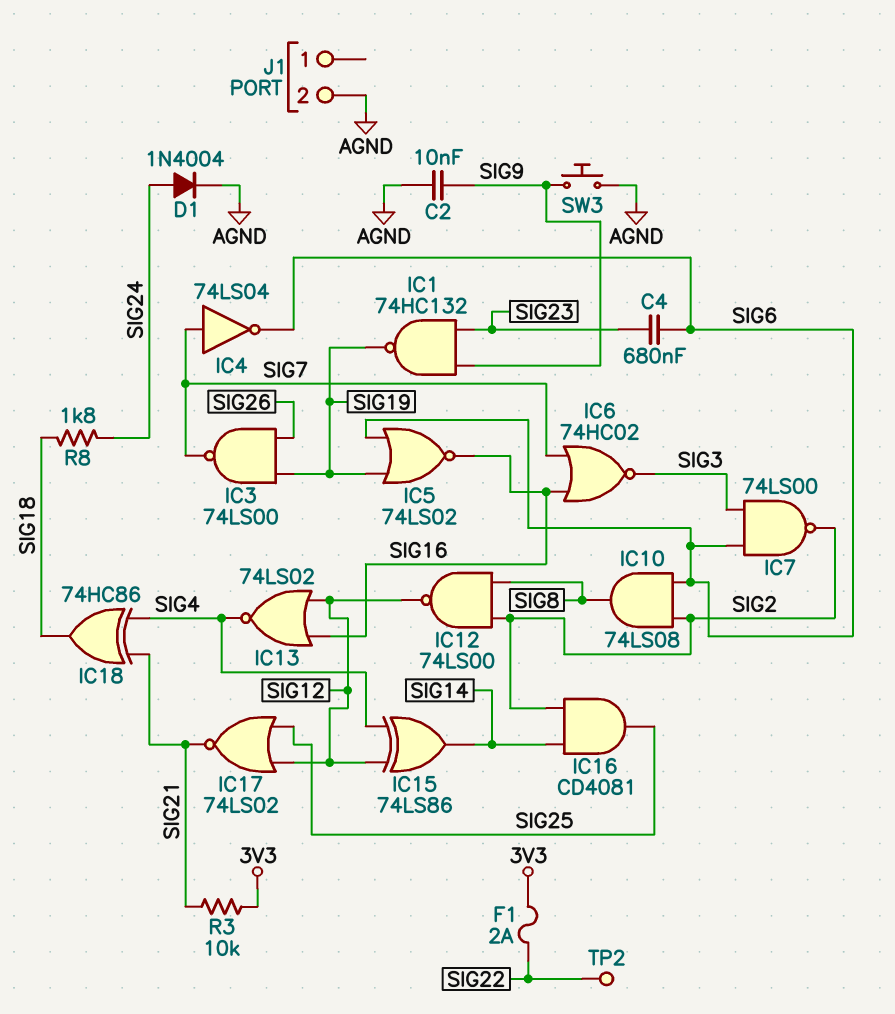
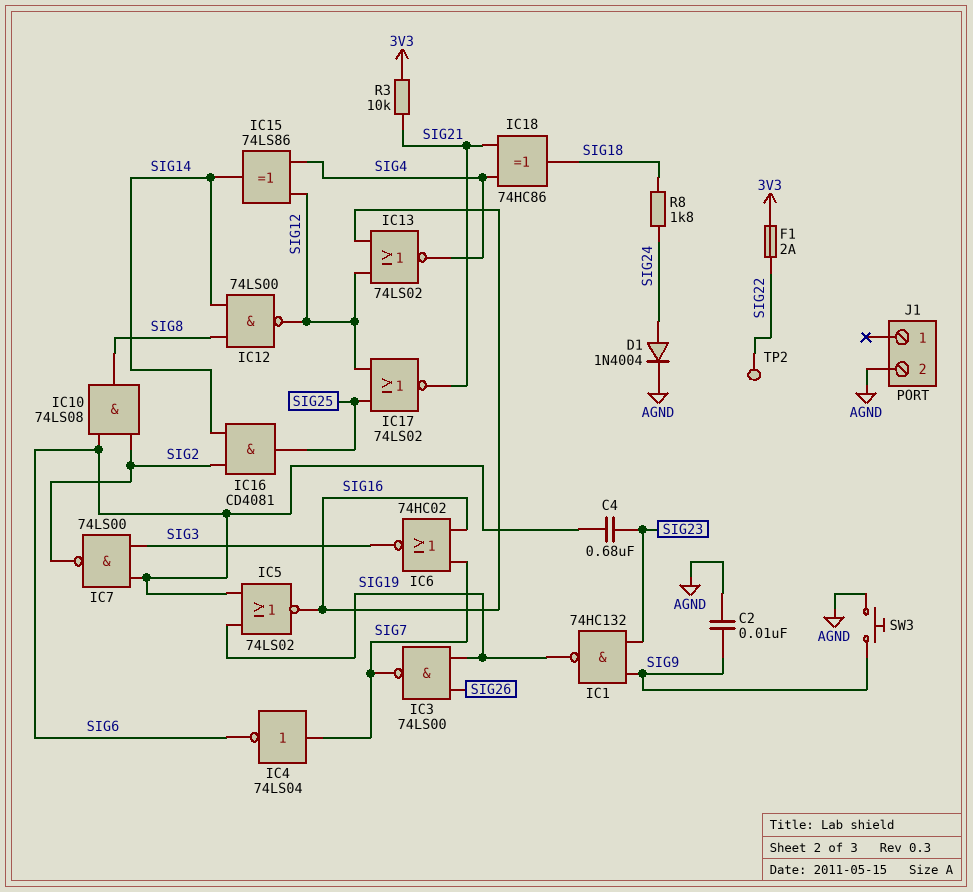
IC12: NAND 74LS00 (in SIG2, in SIG8, out SIG12) -> NAND 74LS00 (in SIG8, in SIG14, out SIG12)

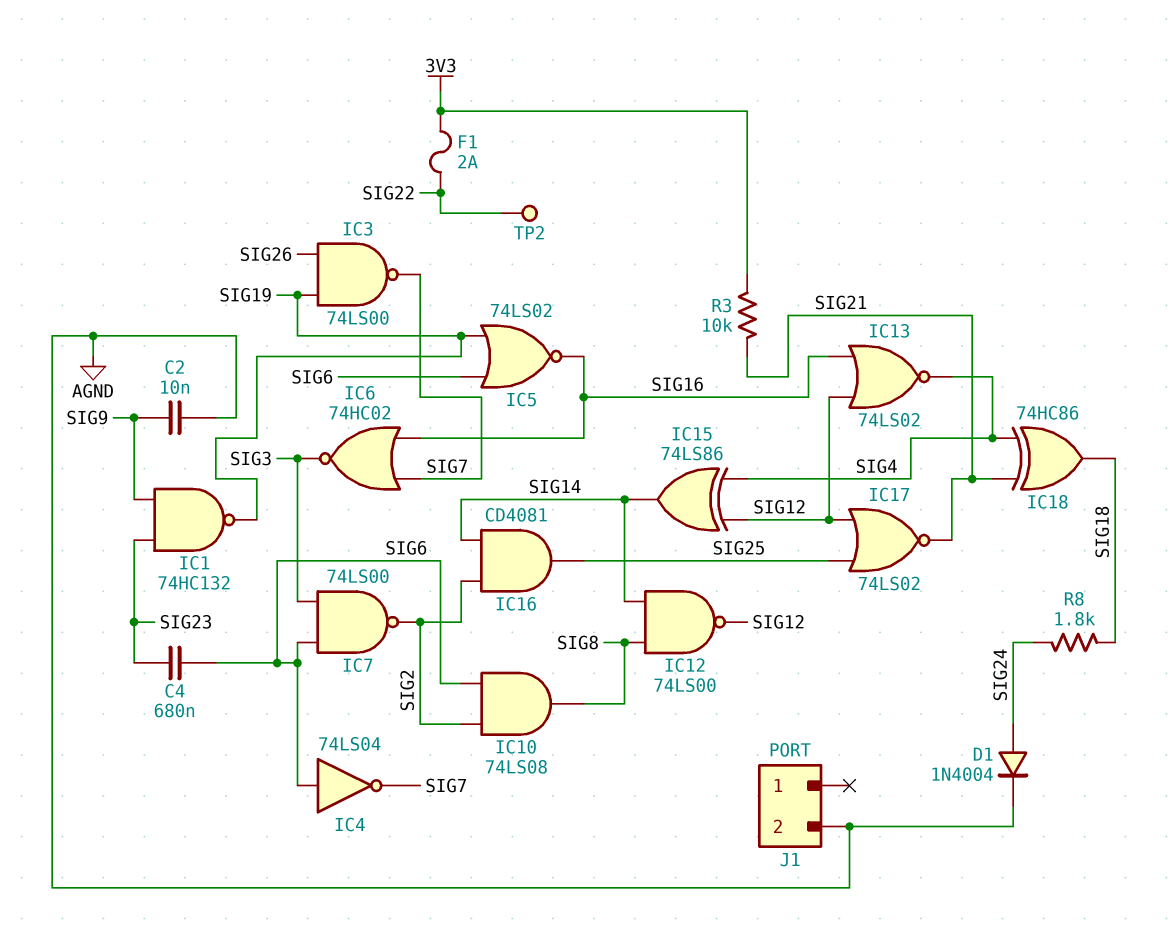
IC4: NOT 74LS04 (in SIG7, out SIG6) -> NOT 74LS04 (in SIG6, out SIG7)
SW3: button (AGND, SIG9) -> none

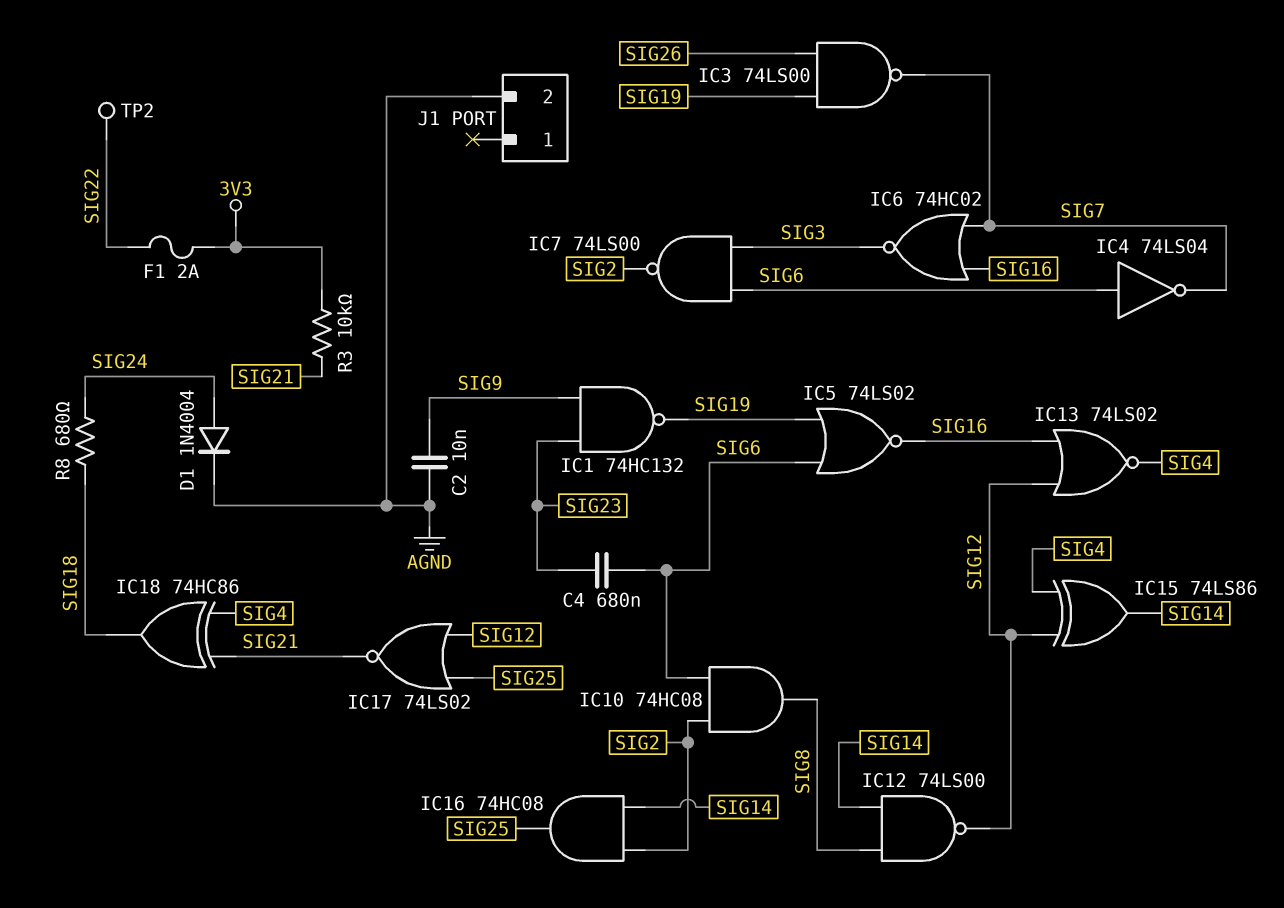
IC10: AND 74LS08 (in SIG2, in SIG6, out SIG8) -> AND 74HC08 (in SIG2, in SIG6, out SIG8)
IC16: AND CD4081 (in SIG2, in SIG14, out SIG25) -> AND 74HC08 (in SIG2, in SIG14, out SIG25)
R8: 1.8k (SIG18, SIG24) -> 680 (SIG18, SIG24)

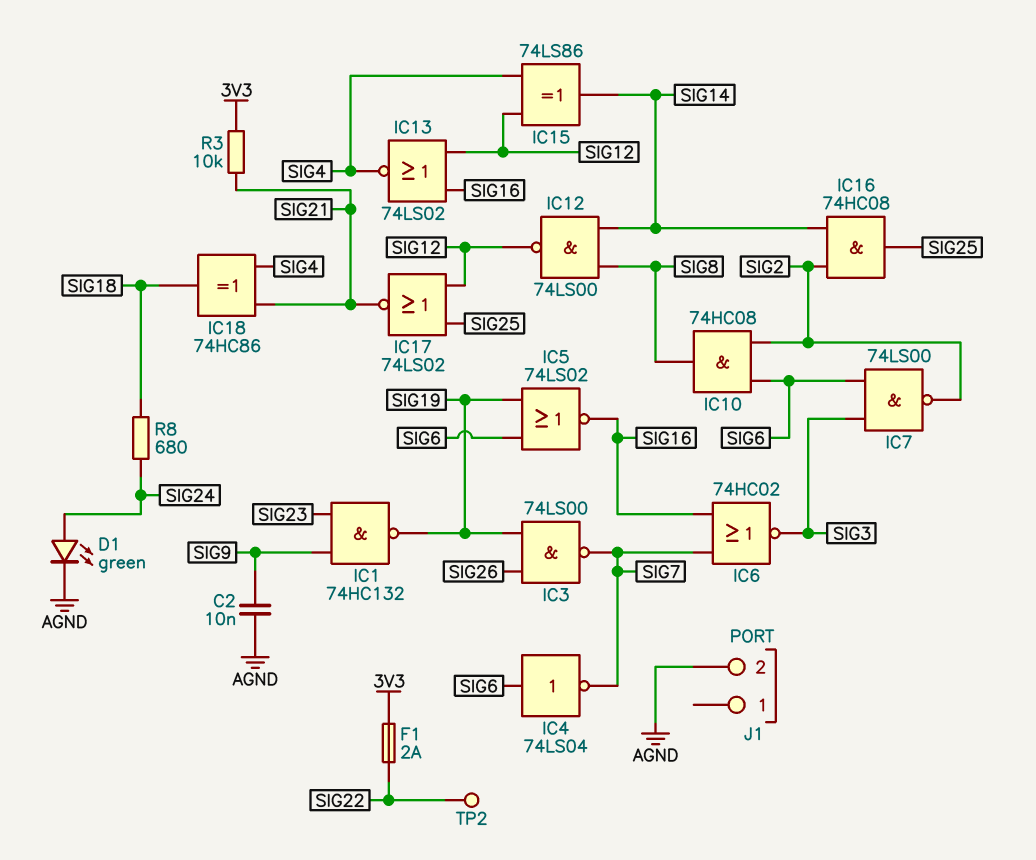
C4: 680nF (SIG6, SIG23) -> none
D1: diode 1N4004 (A SIG24, K AGND) -> LED green (A SIG24, K AGND)

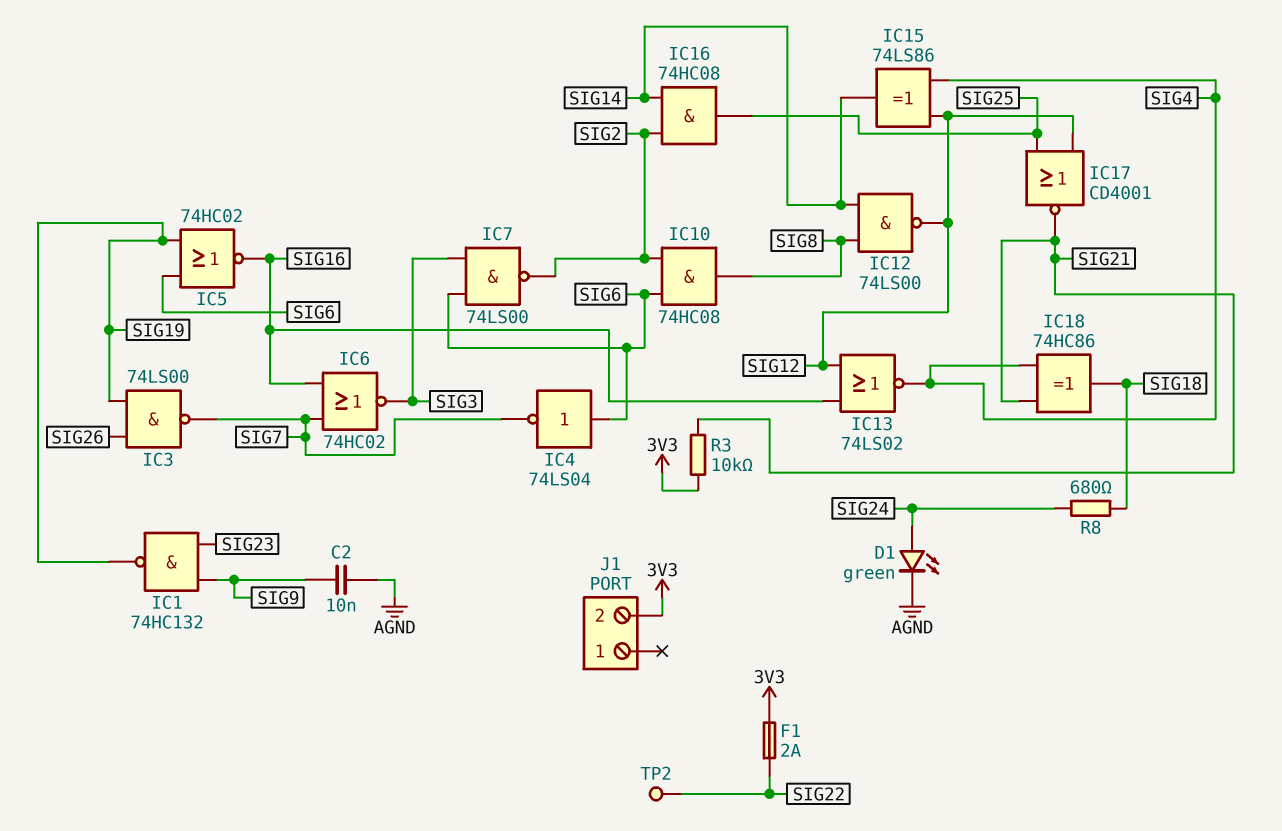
IC5: NOR 74LS02 (in SIG6, in SIG19, out SIG16) -> NOR 74HC02 (in SIG6, in SIG19, out SIG16)
IC17: NOR 74LS02 (in SIG12, in SIG25, out SIG21) -> NOR CD4001 (in SIG12, in SIG25, out SIG21)
J1 pin 2: AGND -> 3V3

